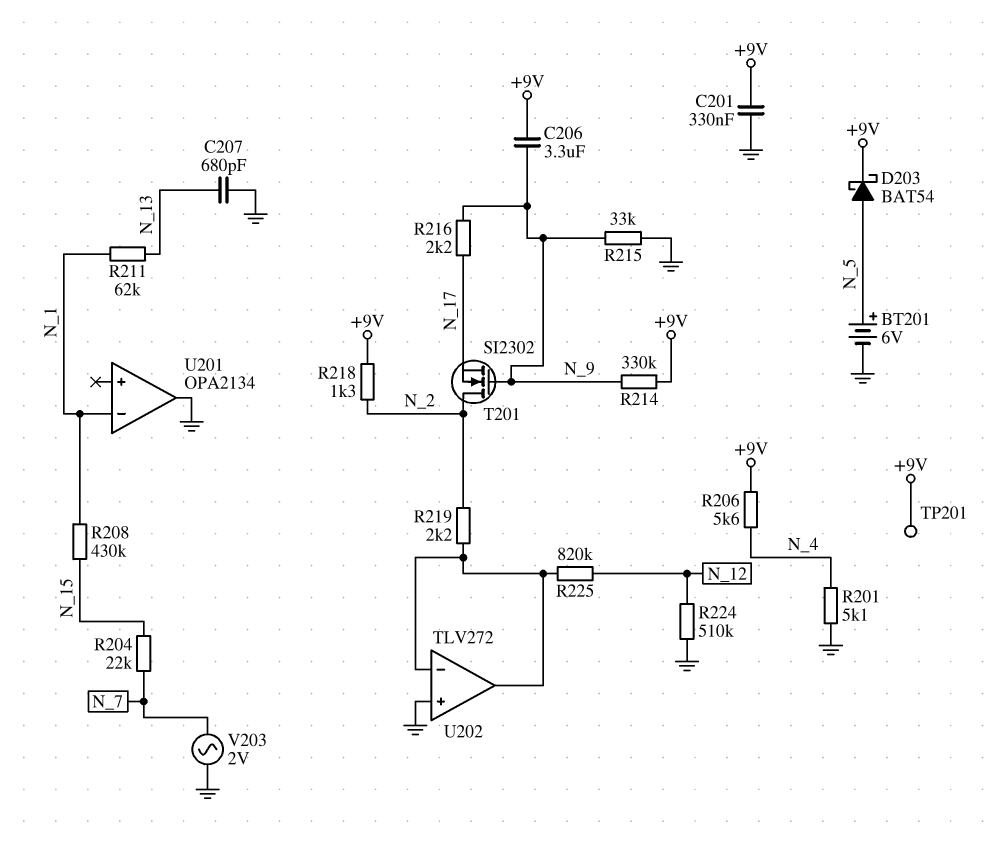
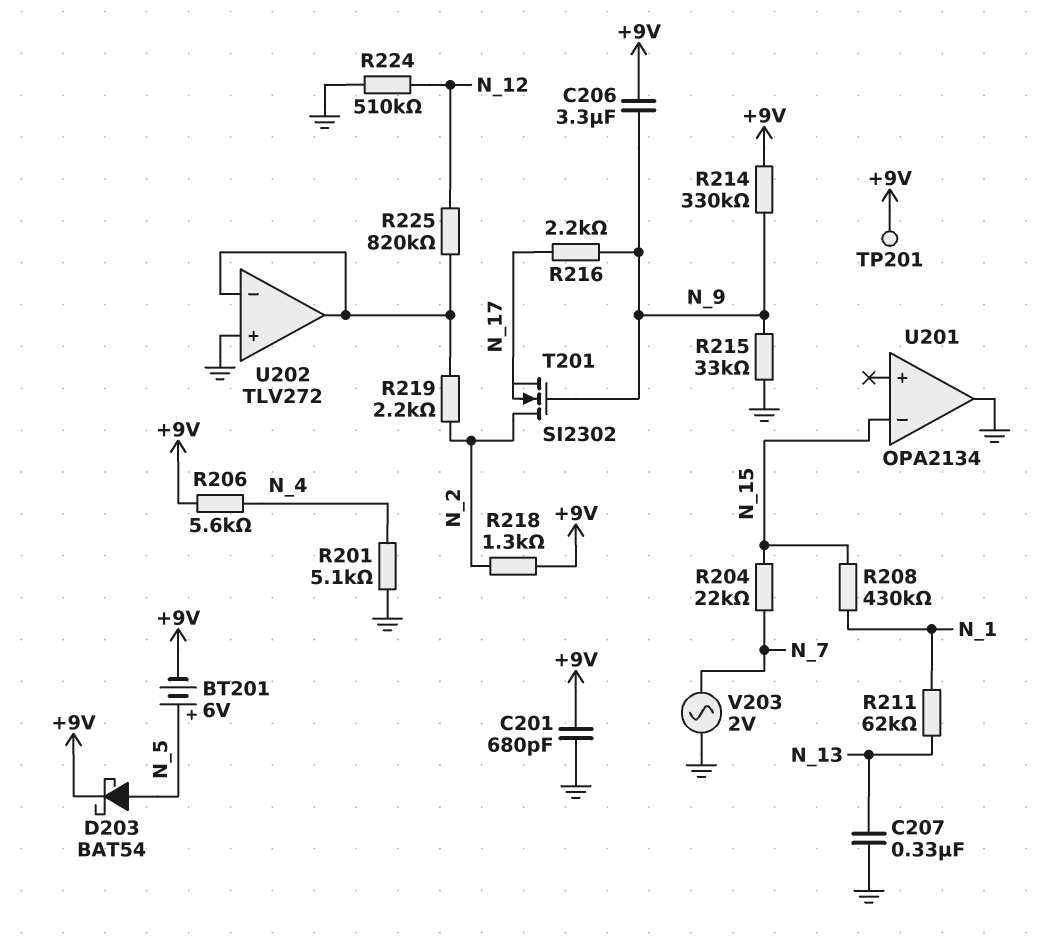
BT201: 6V (plus N_5, minus GND) -> 6V (plus N_5, minus +9V)
C201: 330nF (+9V, GND) -> 680pF (+9V, GND)
C207: 680pF (GND, N_13) -> 330nF (GND, N_13)
U201 pin in-: N_1 -> N_15

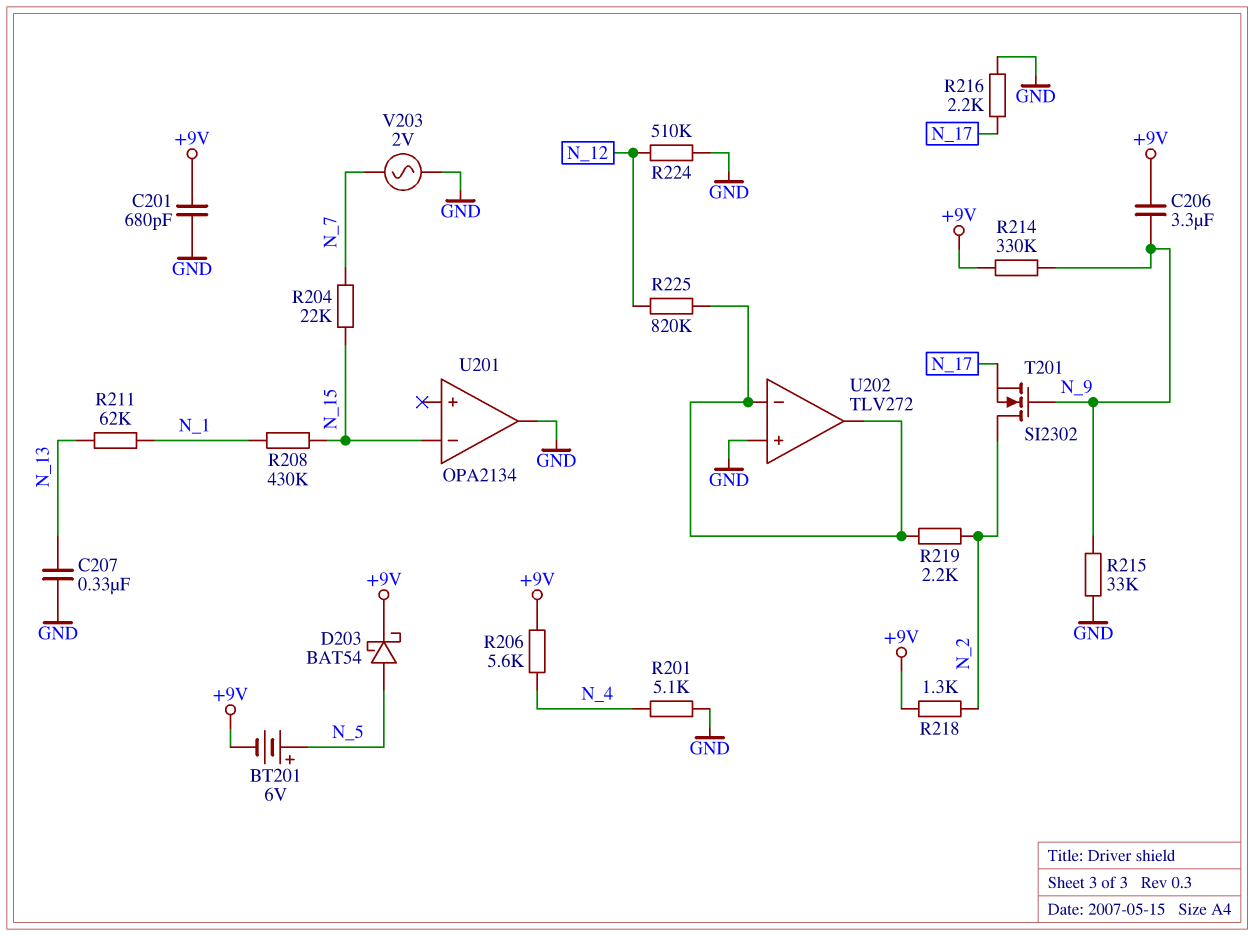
R216: 2.2k (N_9, N_17) -> 2.2k (GND, N_17)
TP201: test point (+9V) -> none

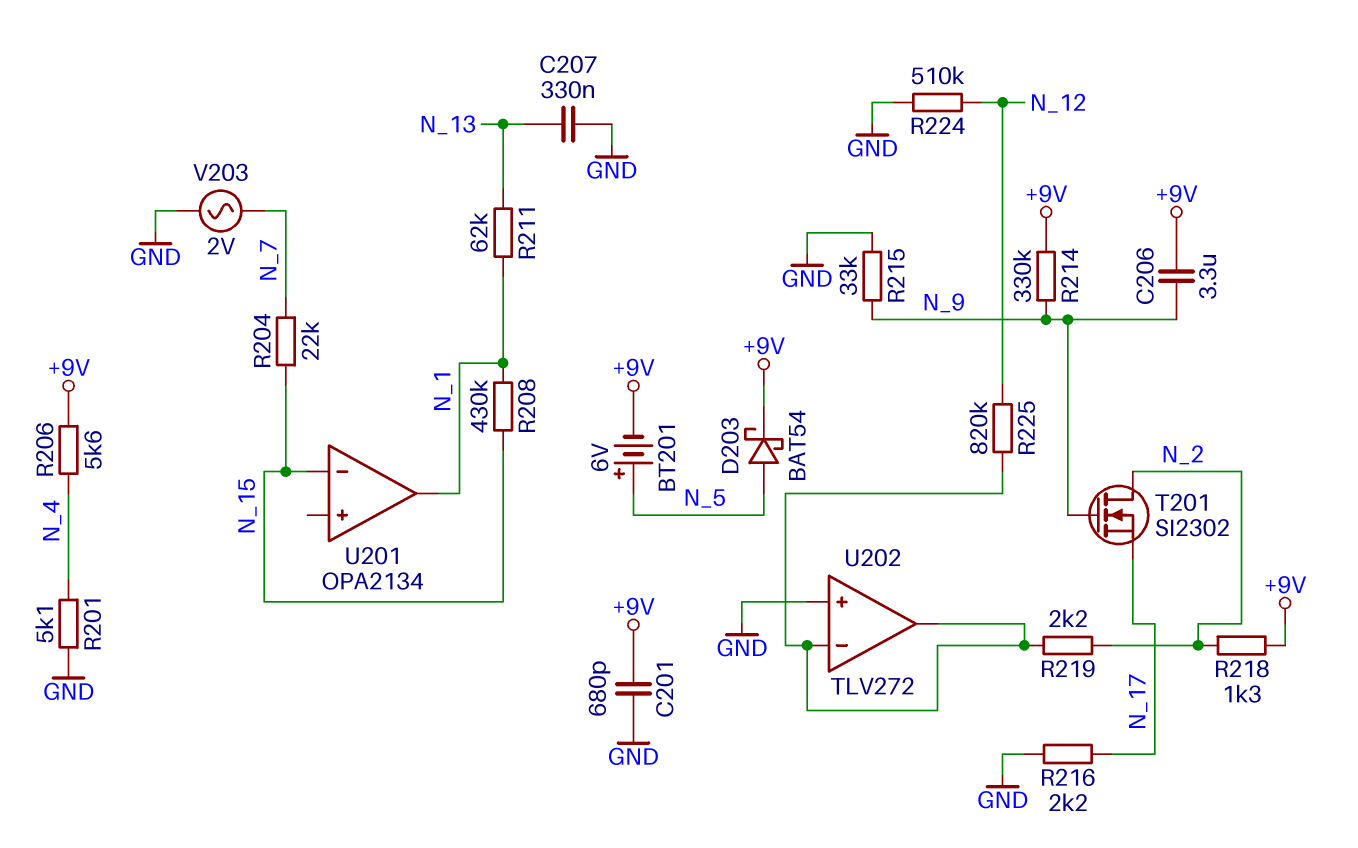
U201 pin out: GND -> N_1

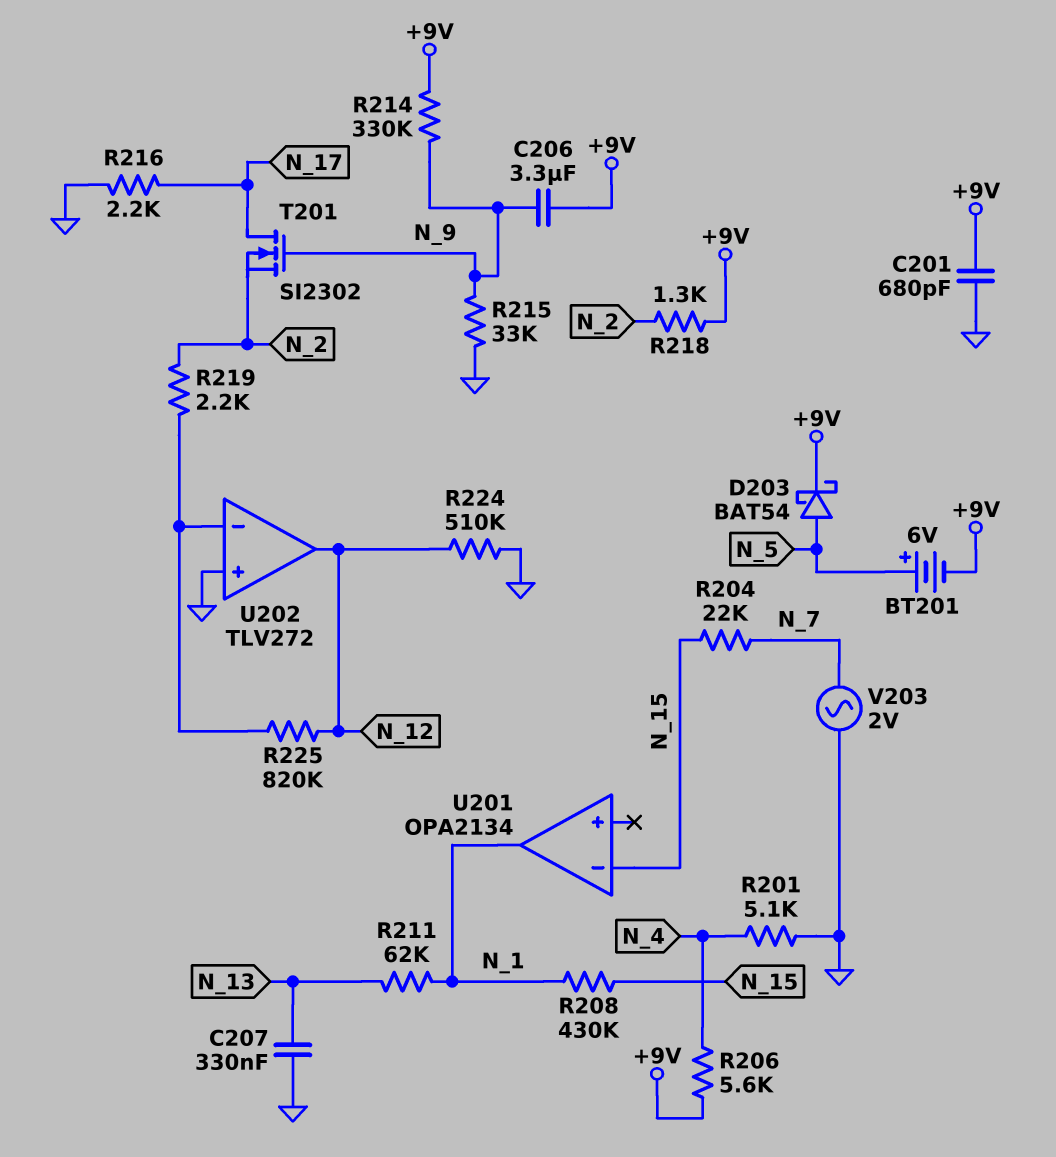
T201: NMOS SI2302 (G N_9, D N_2, S N_17) -> NMOS SI2302 (G N_9, D N_17, S N_2)
U202 pin out: U202/in- -> N_12

